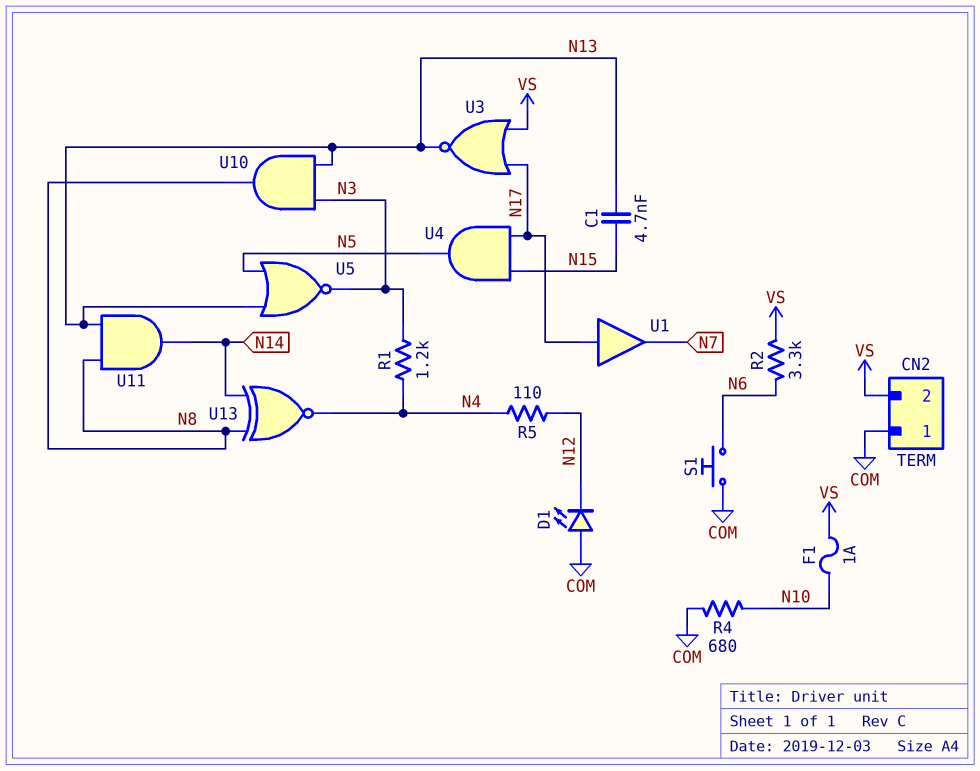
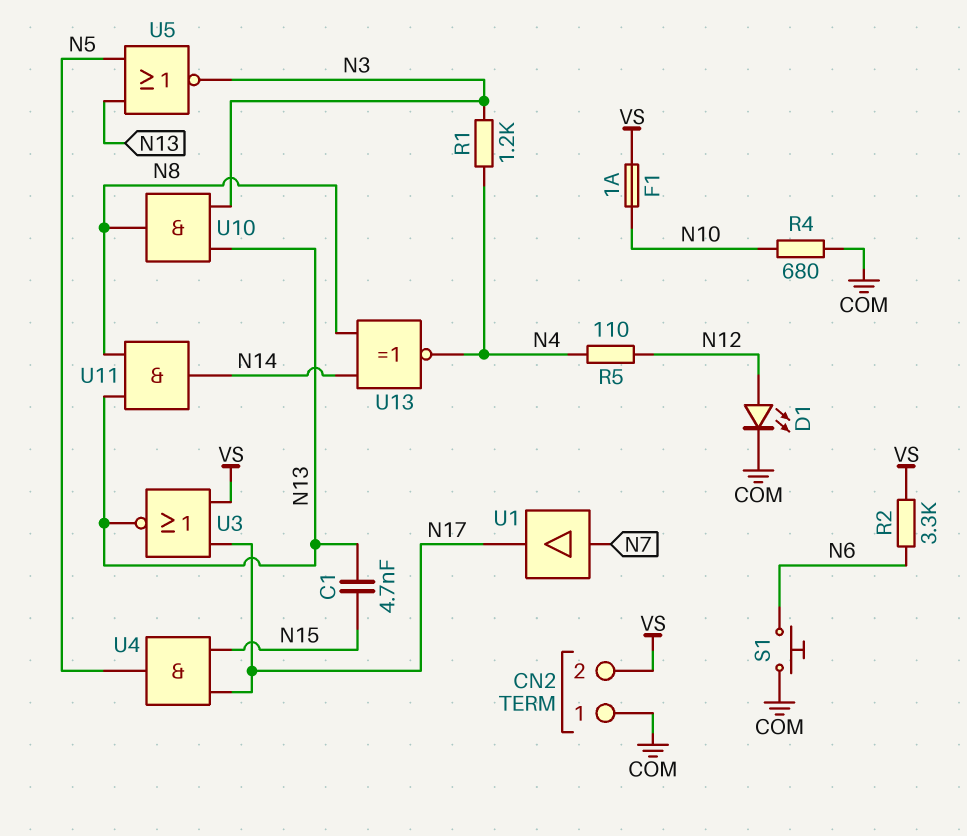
D1: LED (A COM, K N12) -> LED (A N12, K COM)
U1: buffer (in N17, out N7) -> buffer (in N7, out N17)

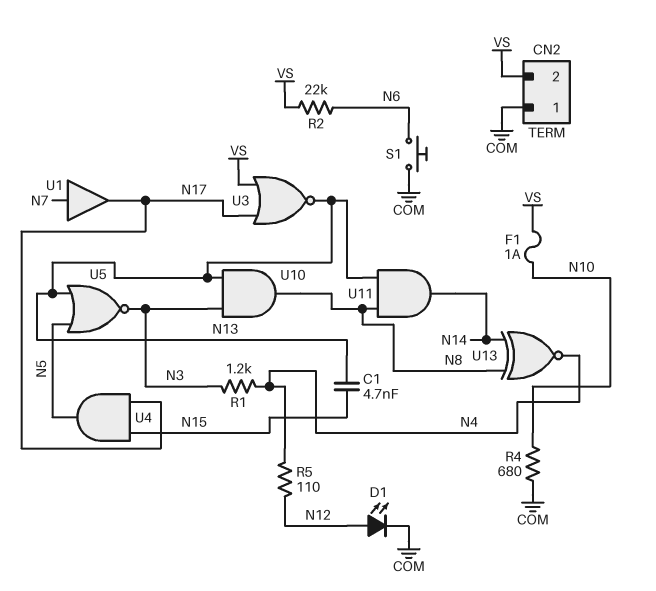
R2: 3.3k (N6, VS) -> 22k (N6, VS)

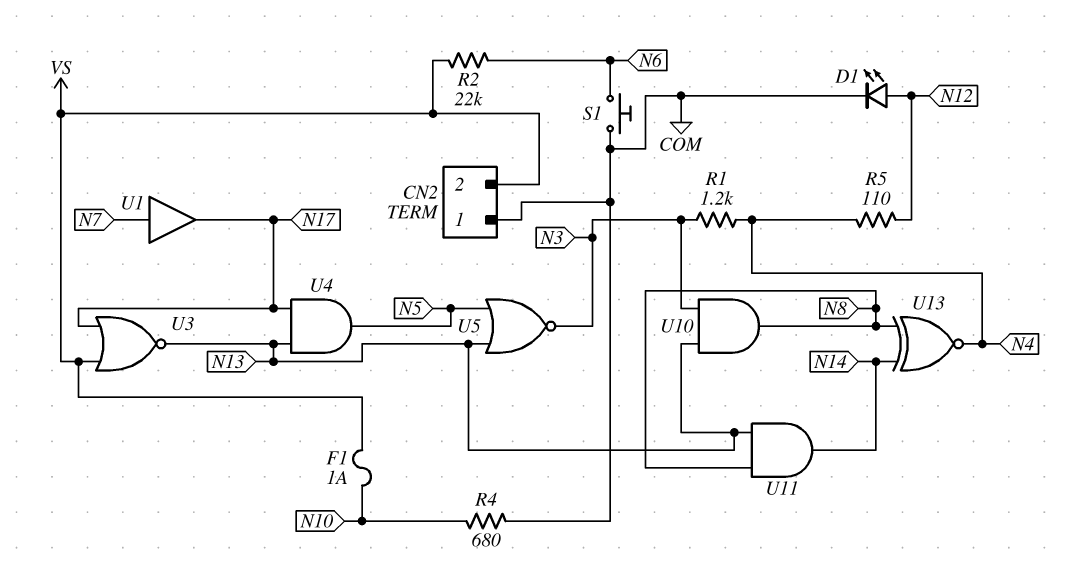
C1: 4.7nF (N13, N15) -> none
U4: AND (in N15, in N17, out N5) -> AND (in N13, in N17, out N5)

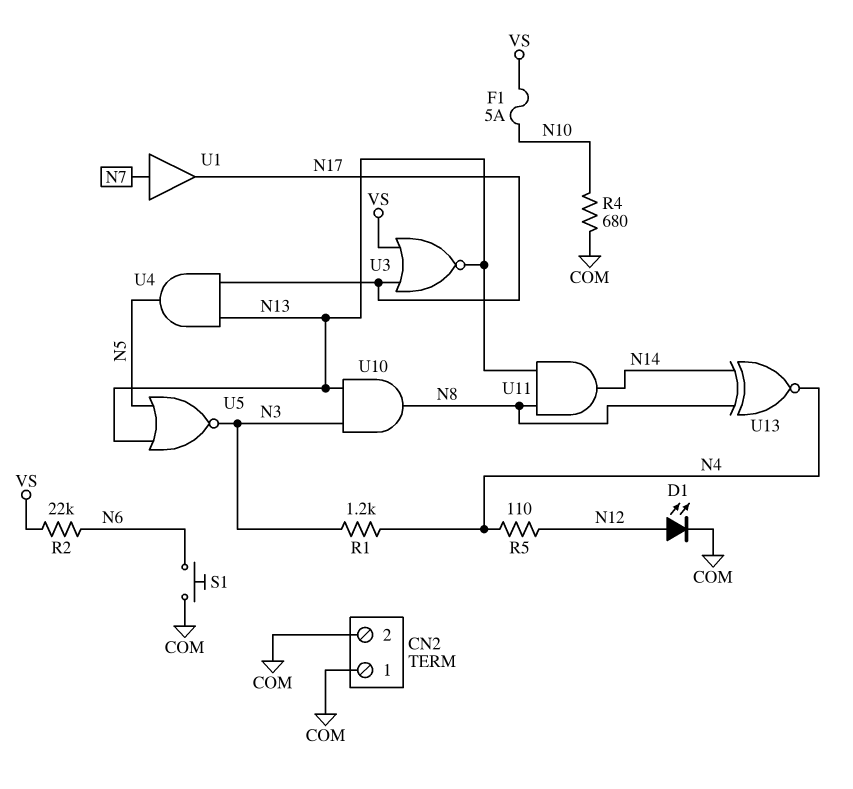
CN2 pin 2: VS -> COM
F1: 1A (N10, VS) -> 5A (N10, VS)

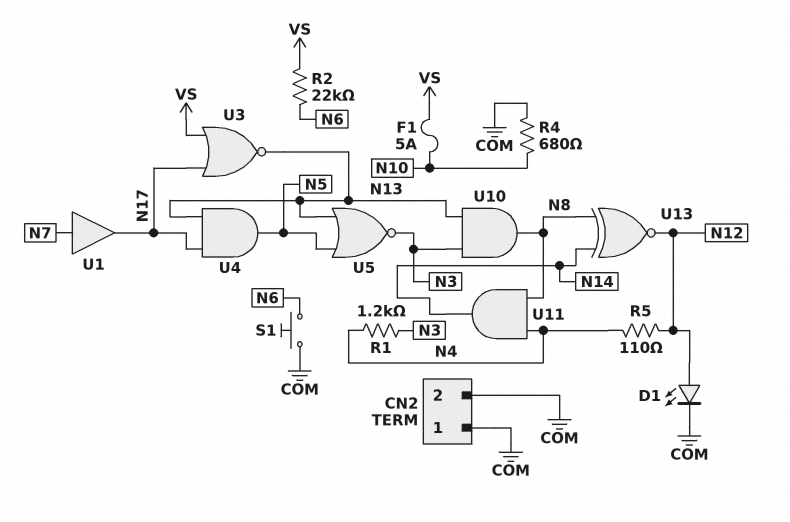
U11: AND (in N8, in N13, out N14) -> AND (in N4, in N8, out N14)
U13: XNOR (in N8, in N14, out N4) -> XNOR (in N8, in N14, out N12)

